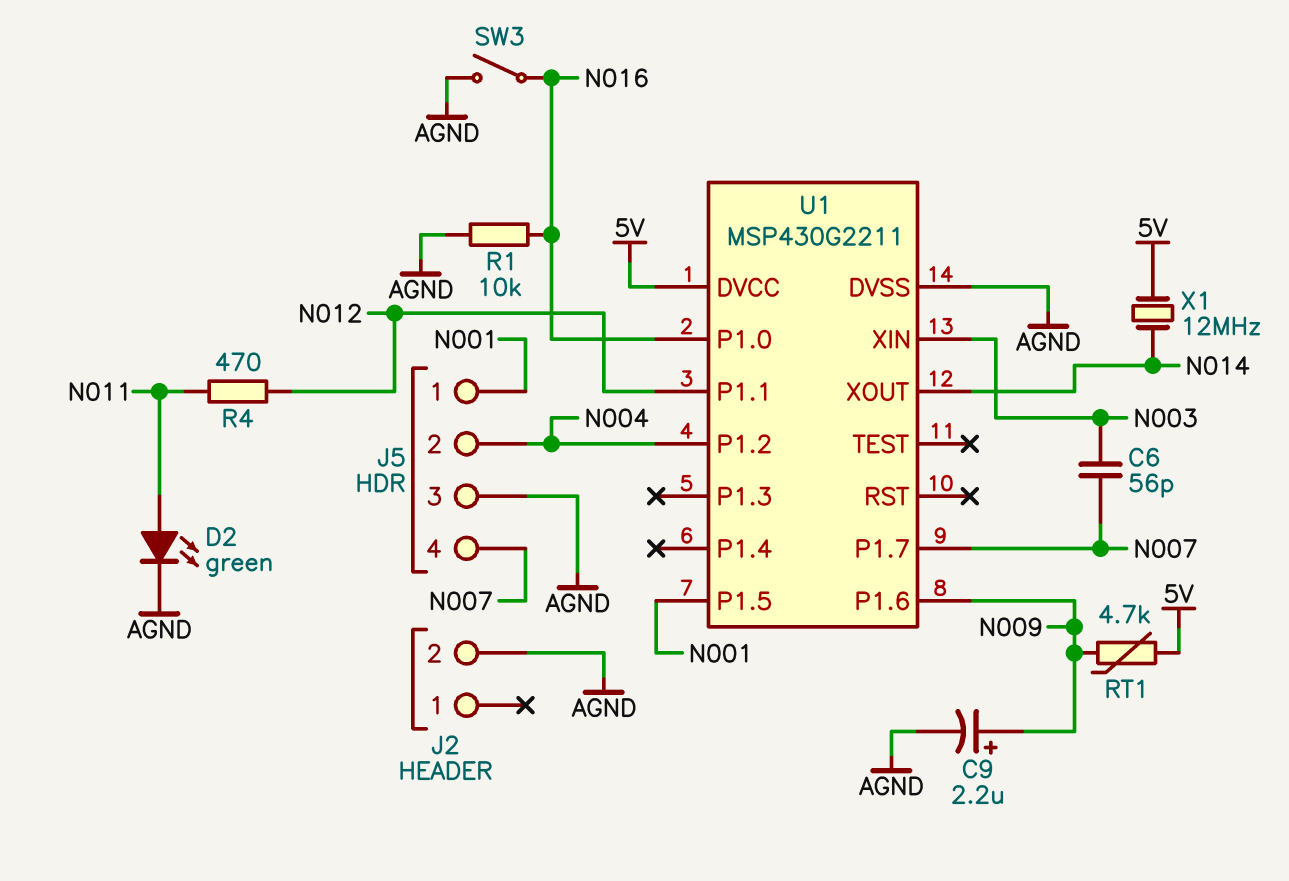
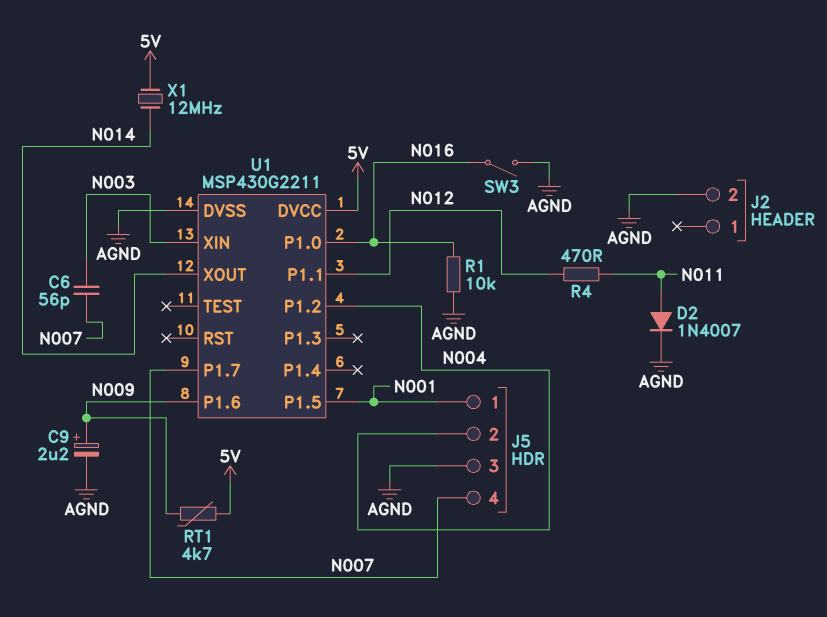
D2: LED green (A N011, K AGND) -> diode 1N4007 (A N011, K AGND)

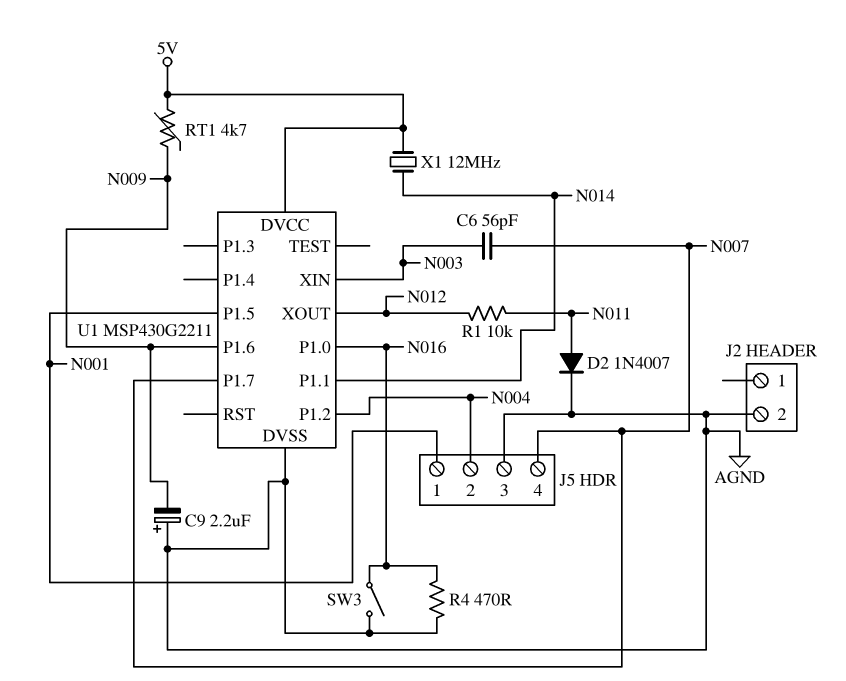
C9: 2.2uF (plus N009, minus AGND) -> 2.2uF (plus AGND, minus N009)
R1: 10k (AGND, N016) -> 10k (N011, N012)
R4: 470 (N011, N012) -> 470 (AGND, N016)
U1 pin P1.1: N012 -> N014
U1 pin XOUT: N014 -> N012

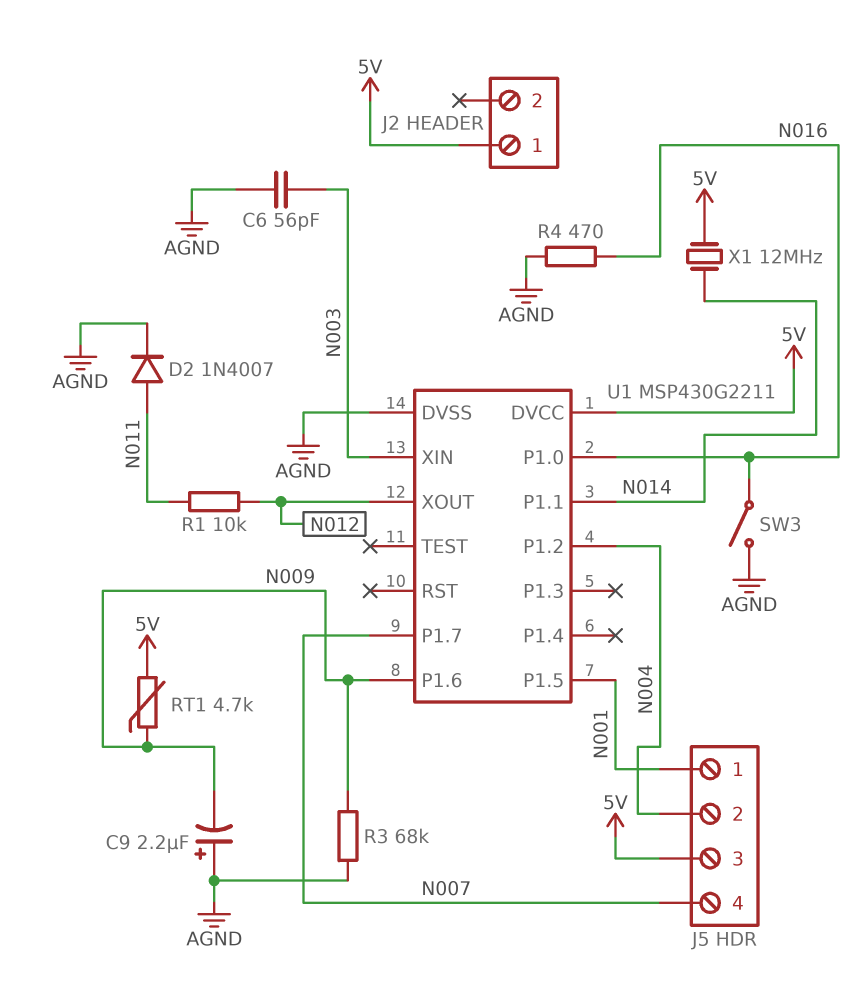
C6: 56pF (N003, N007) -> 56pF (AGND, N003)
J2 pin 1: none -> 5V
J2 pin 2: AGND -> none
J5 pin 3: AGND -> 5V
R3: none -> 68k (AGND, N009)

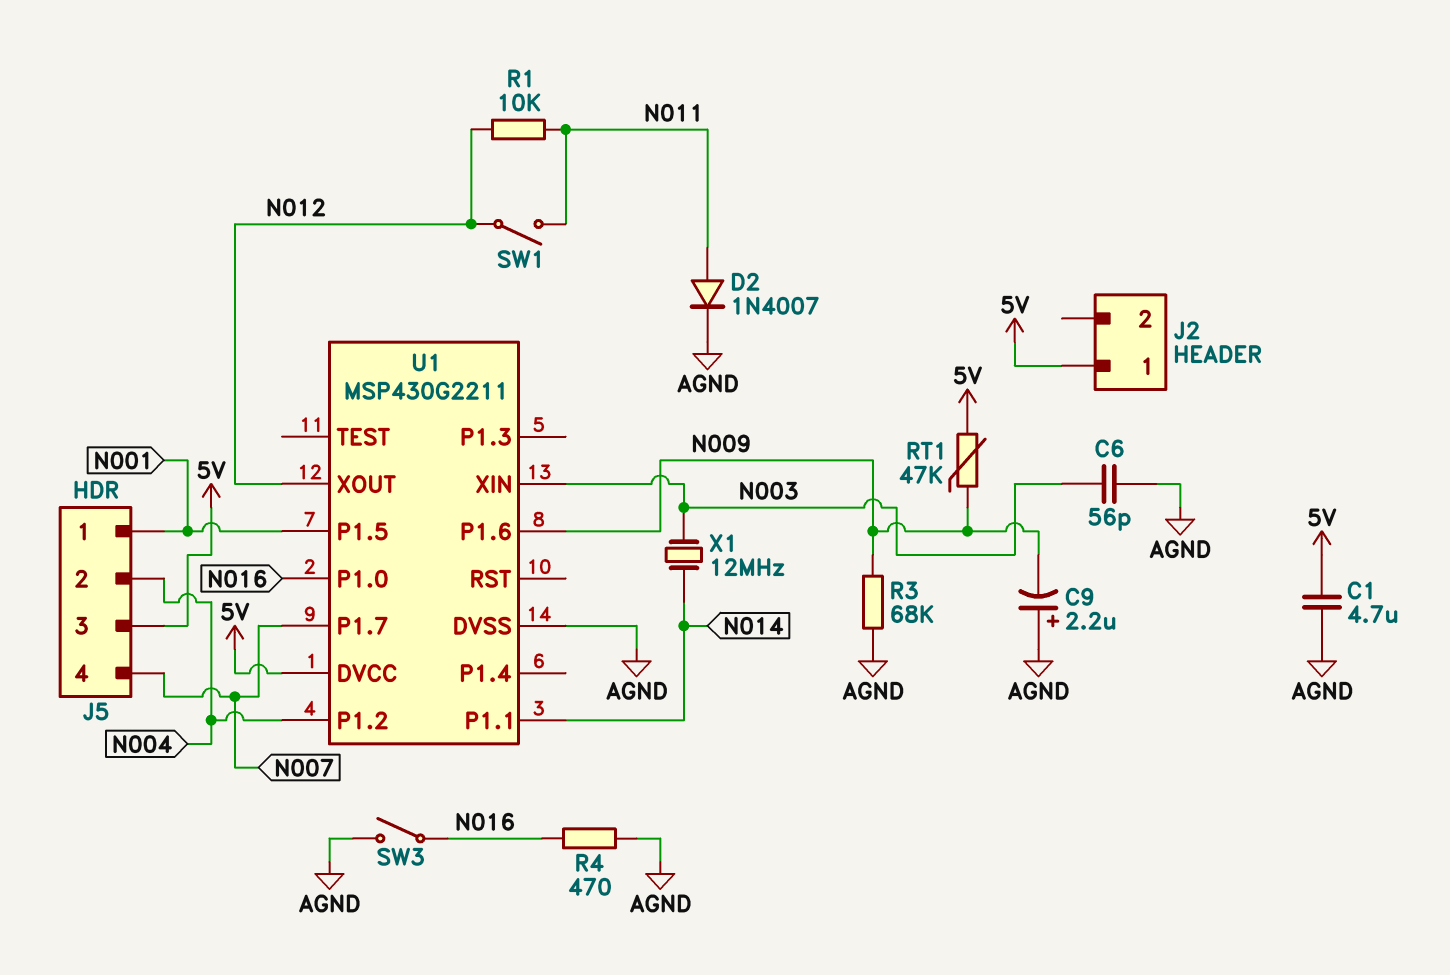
C1: none -> 4.7uF (5V, AGND)
RT1: 4.7k (5V, N009) -> 47k (5V, N009)
SW1: none -> switch (N011, N012)
X1: 12MHz (5V, N014) -> 12MHz (N003, N014)

